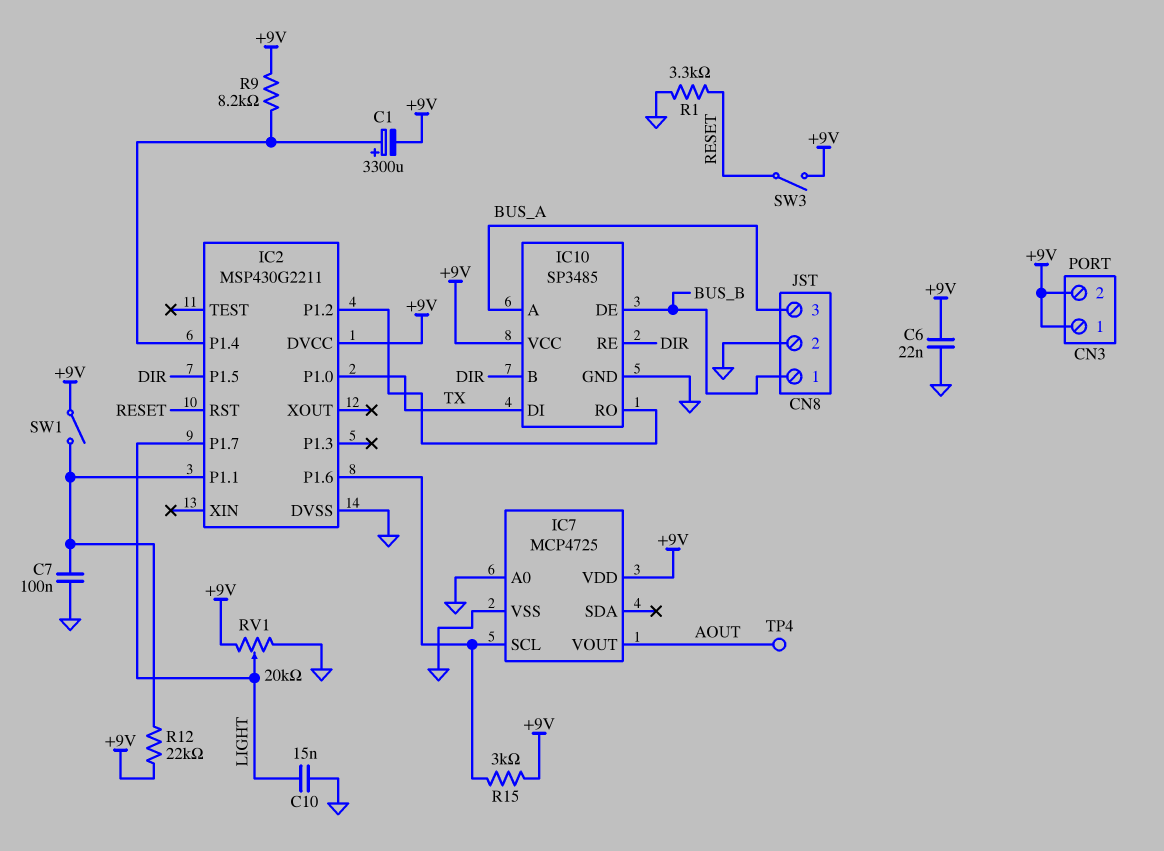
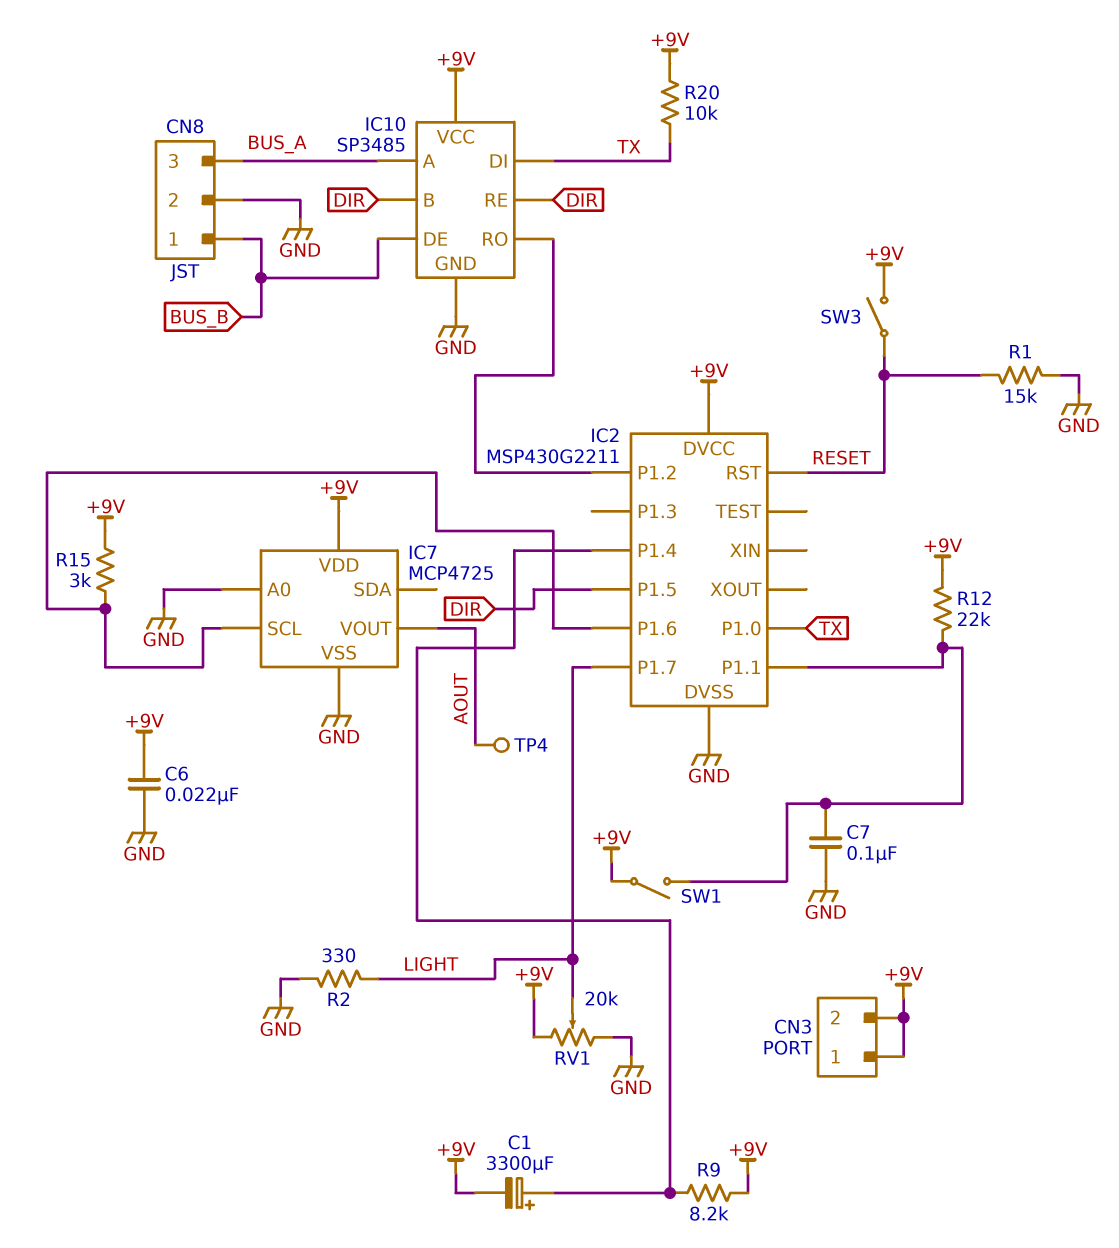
C10: 15nF (GND, LIGHT) -> none
R1: 3.3k (GND, RESET) -> 15k (GND, RESET)
R2: none -> 330 (GND, LIGHT)
R20: none -> 10k (+9V, TX)

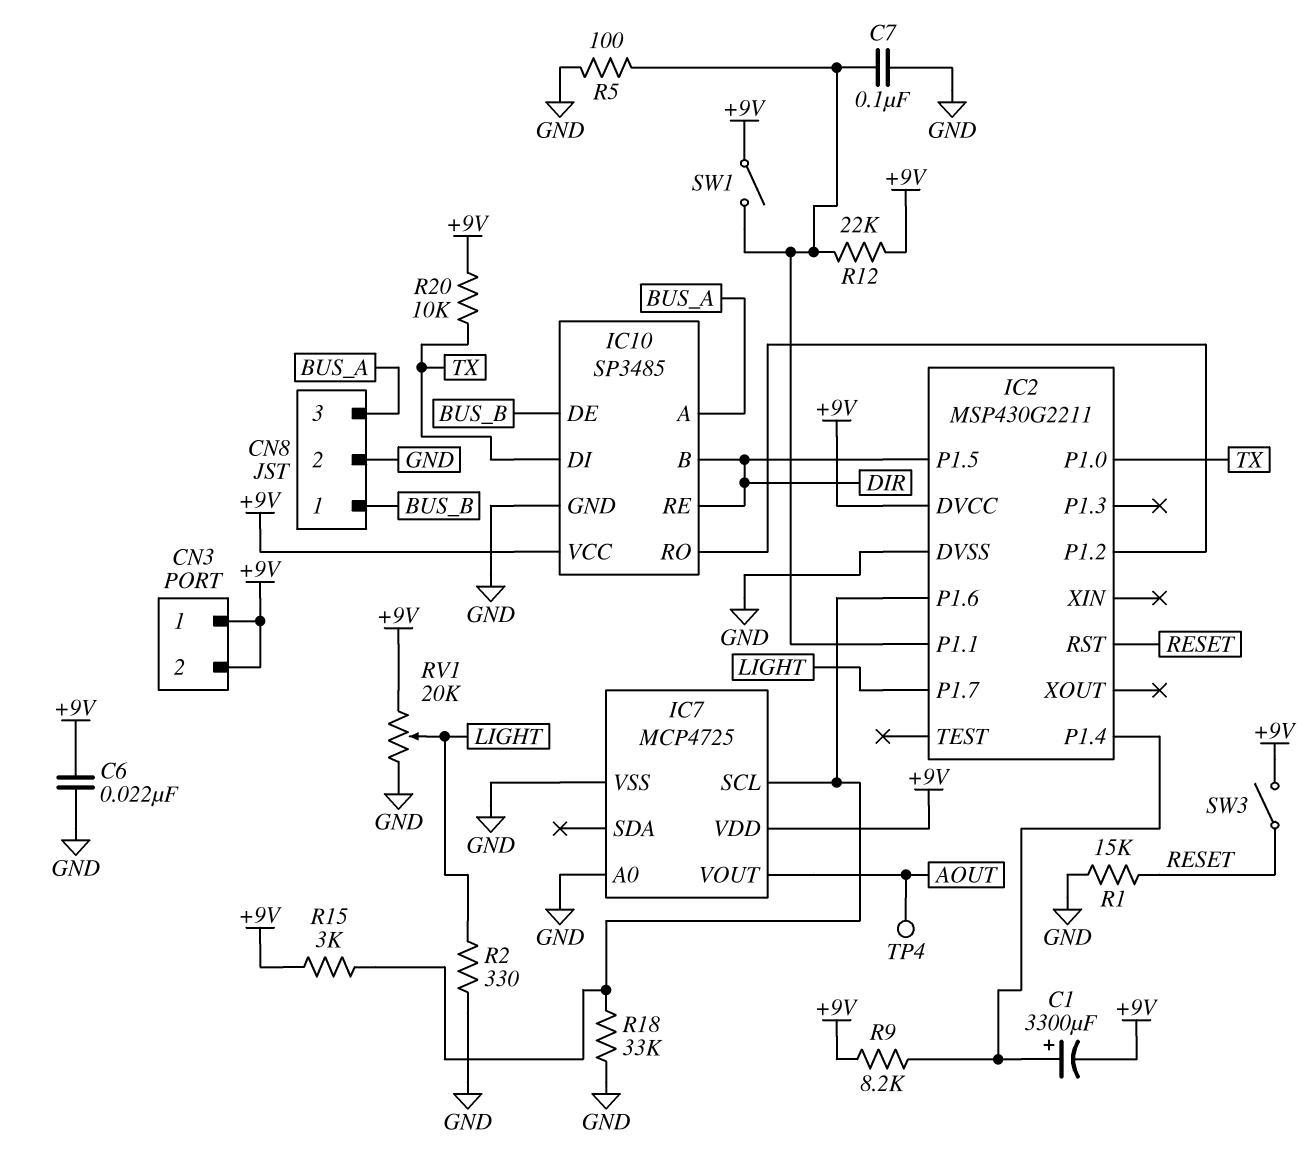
R5: none -> 100 (GND, IC2/P1.1)
R18: none -> 33k (GND, IC2/P1.6)

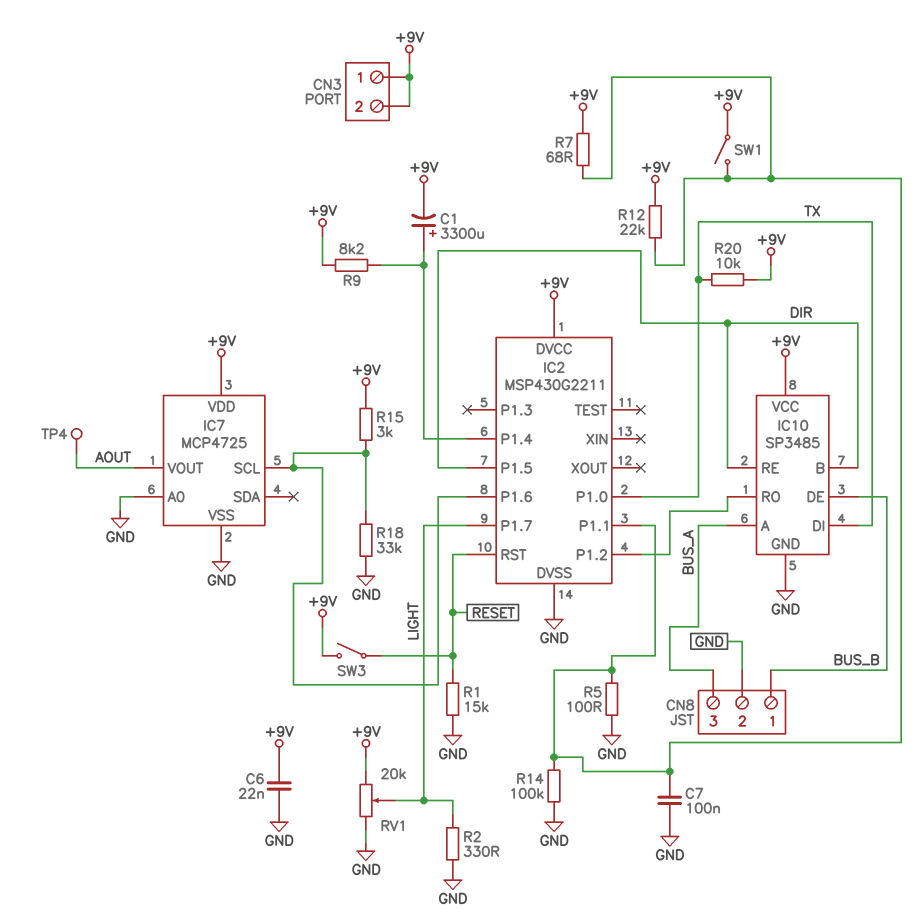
R7: none -> 68 (+9V, IC2/P1.1)
R14: none -> 100k (GND, IC2/P1.1)

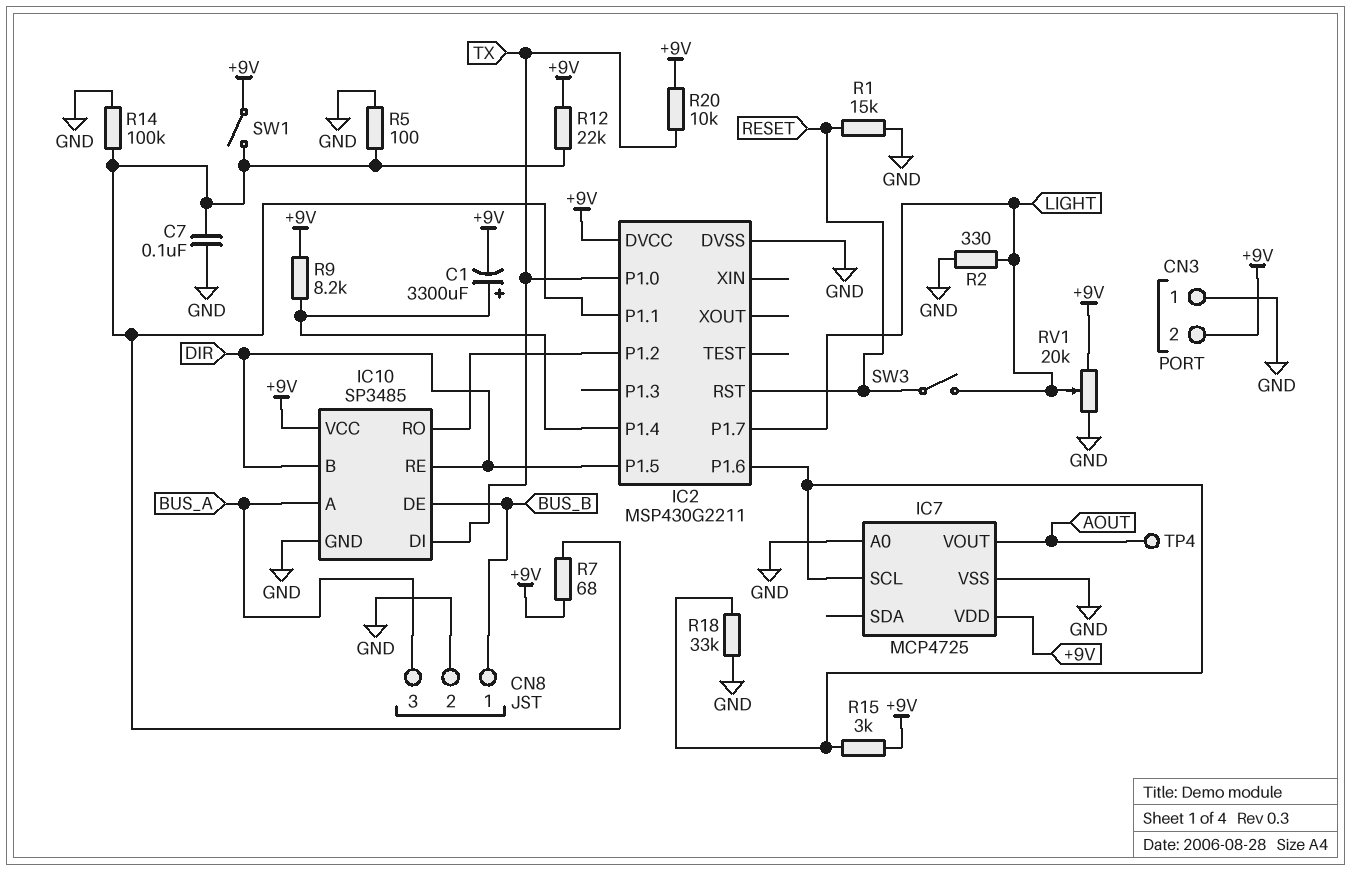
C6: 22nF (+9V, GND) -> none
CN3 pin 1: +9V -> GND
SW3: switch (+9V, RESET) -> switch (LIGHT, RESET)

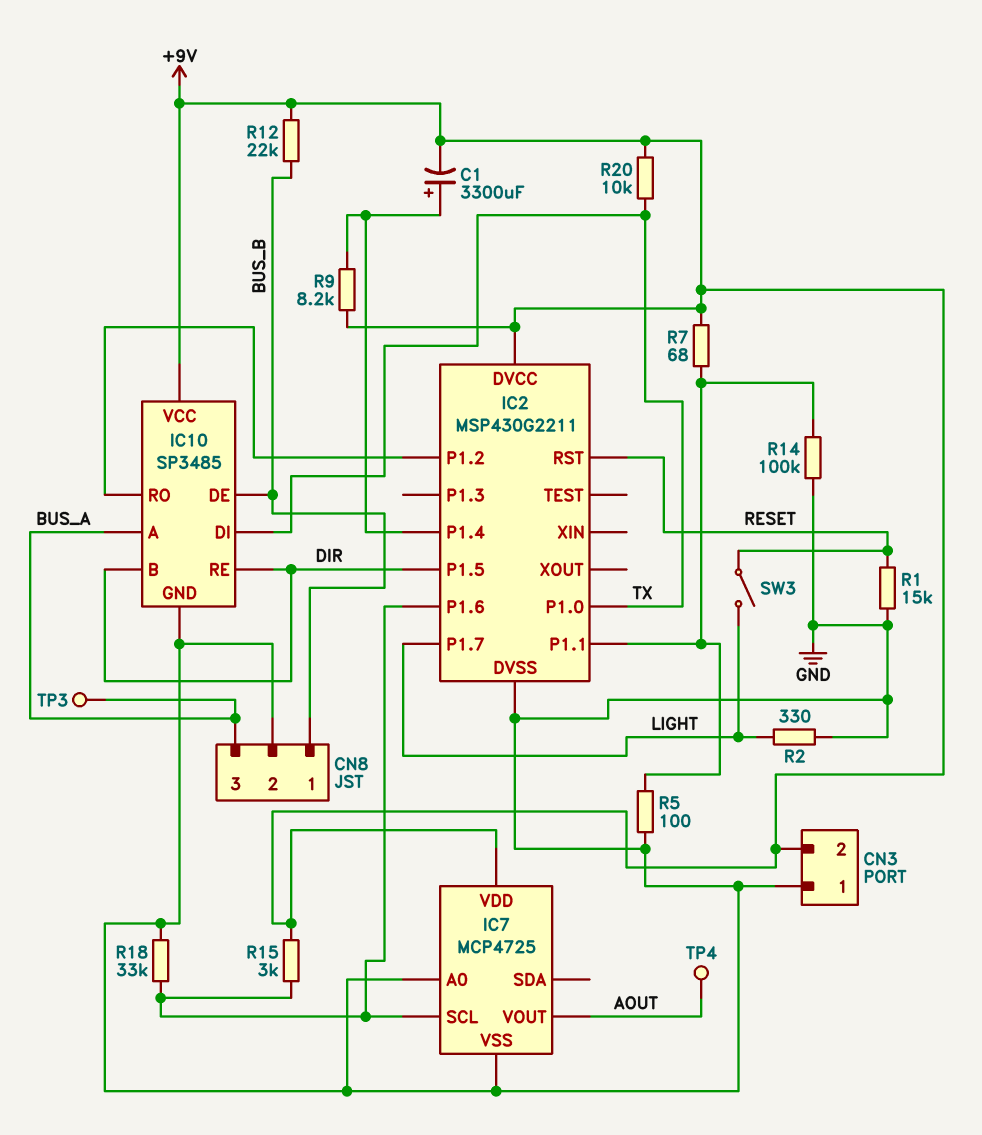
C7: 100nF (GND, IC2/P1.1) -> none
R12: 22k (+9V, IC2/P1.1) -> 22k (+9V, BUS_B)
RV1: 20k (+9V, GND, wiper LIGHT) -> none
SW1: switch (+9V, IC2/P1.1) -> none
TP3: none -> test point (BUS_A)

